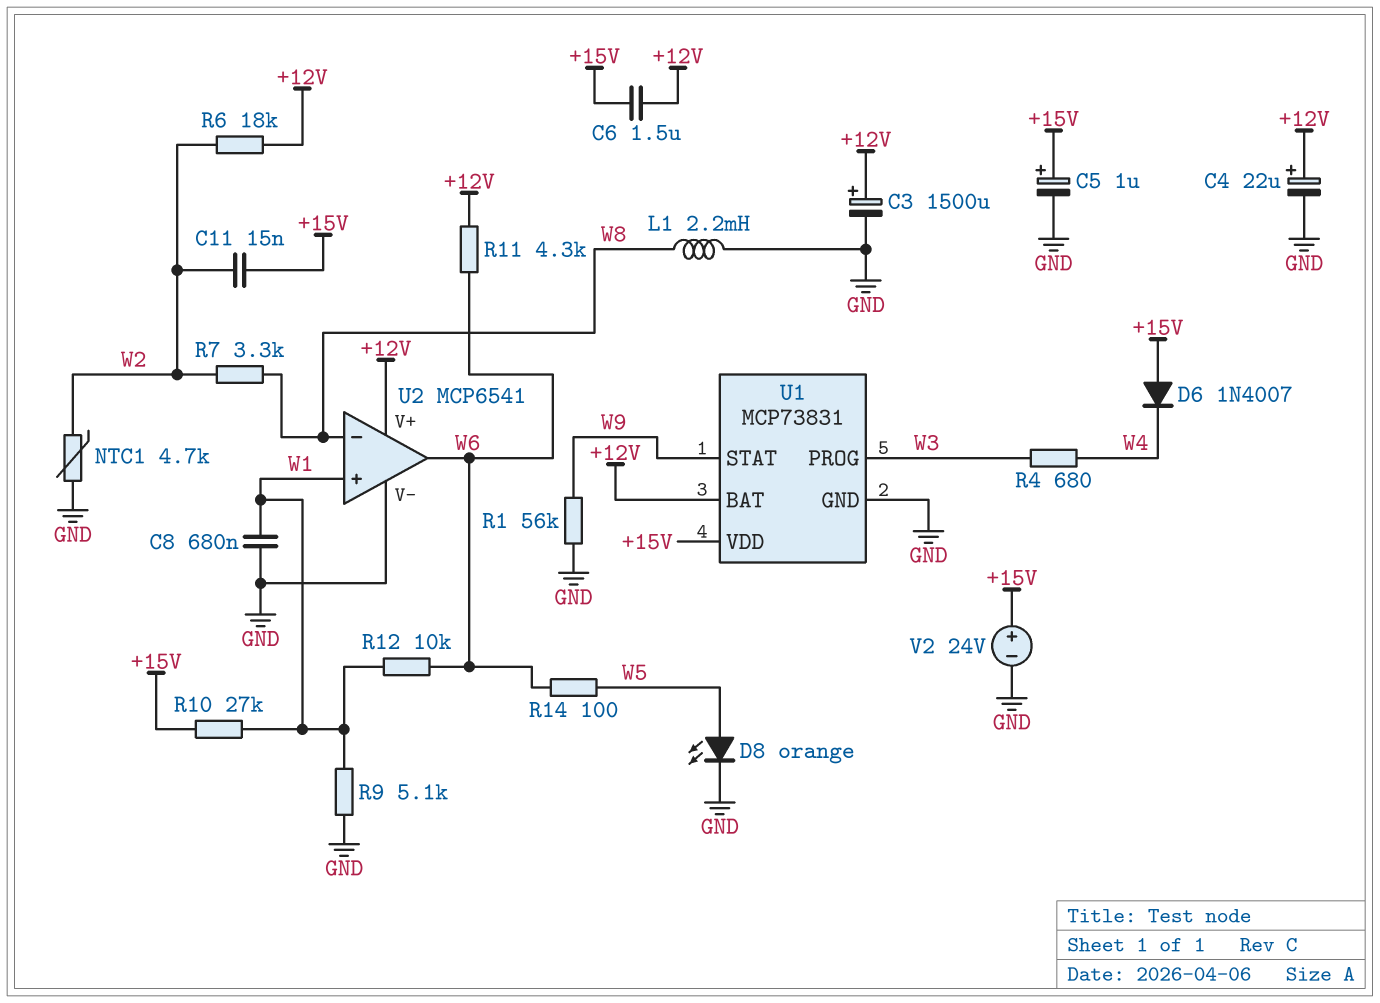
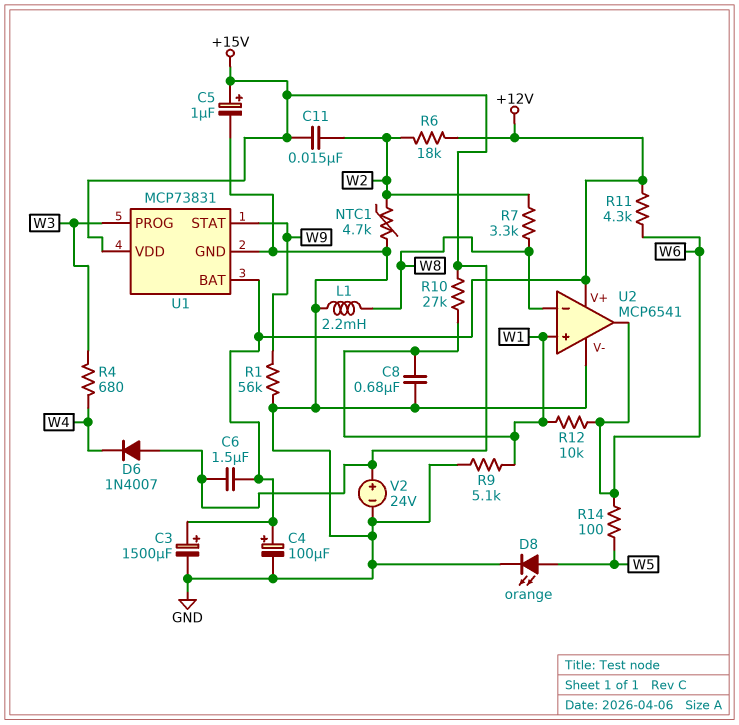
C4: 22uF (plus +12V, minus GND) -> 100uF (plus +12V, minus GND)

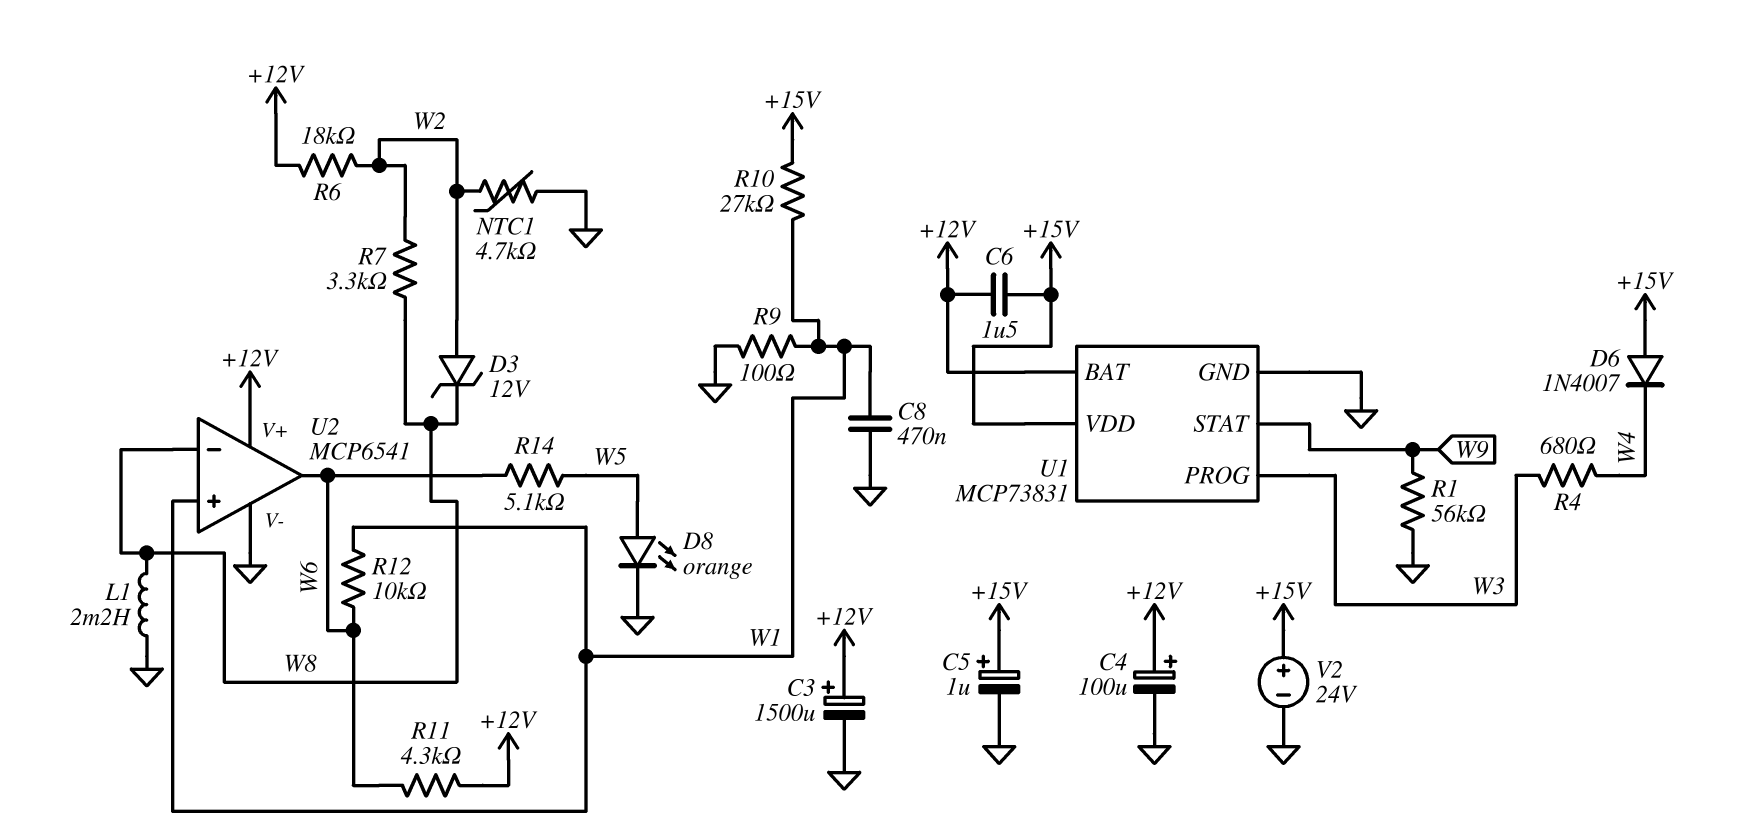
C8: 680nF (GND, W1) -> 470nF (GND, W1)
C11: 15nF (+15V, W2) -> none
D3: none -> zener 12V (A W2, K W8)
R9: 5.1k (GND, W1) -> 100 (GND, W1)
R14: 100 (W5, W6) -> 5.1k (W5, W6)

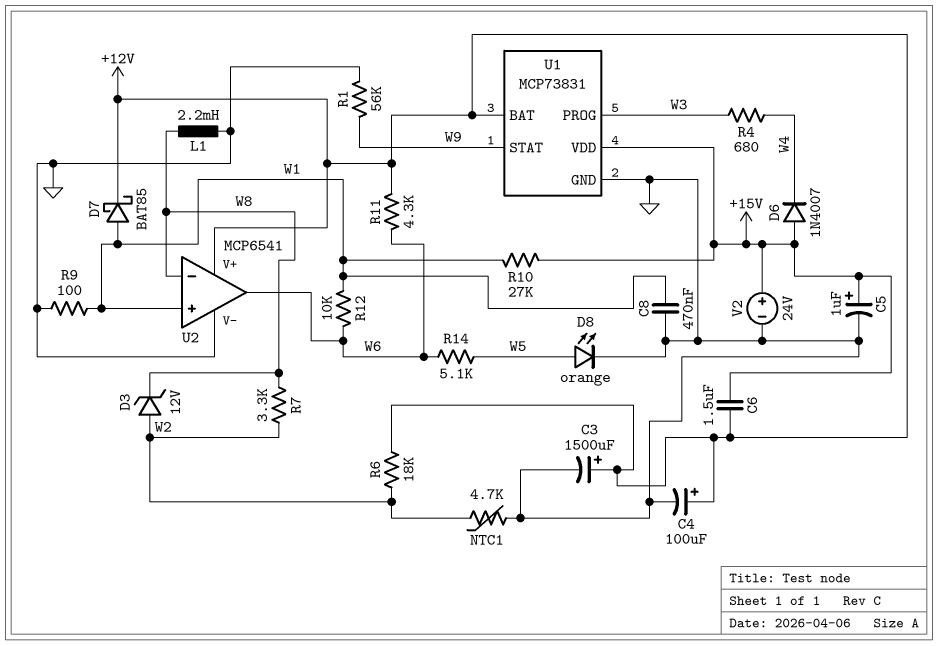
D7: none -> schottky BAT85 (A W1, K +12V)

